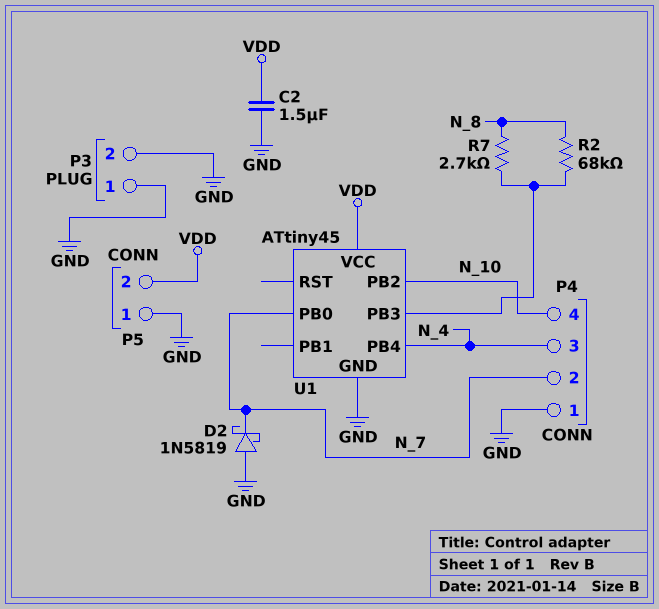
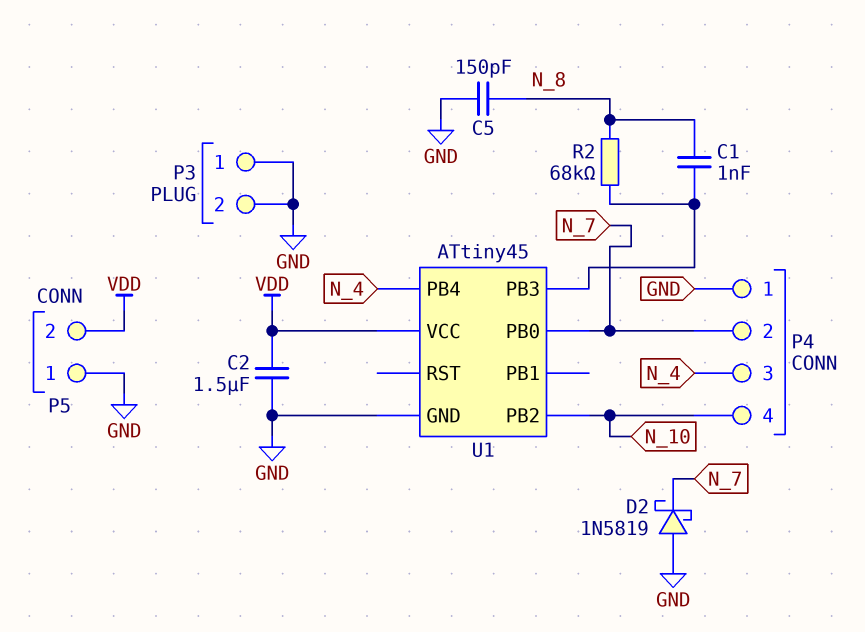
C1: none -> 1nF (N_8, U1/PB3)
C5: none -> 150pF (GND, N_8)
R7: 2.7k (N_8, U1/PB3) -> none

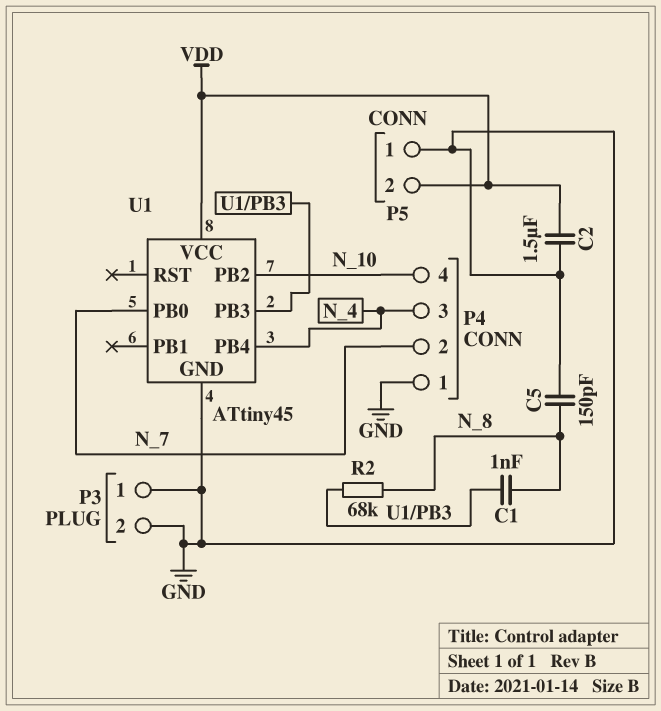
D2: schottky 1N5819 (A GND, K N_7) -> none

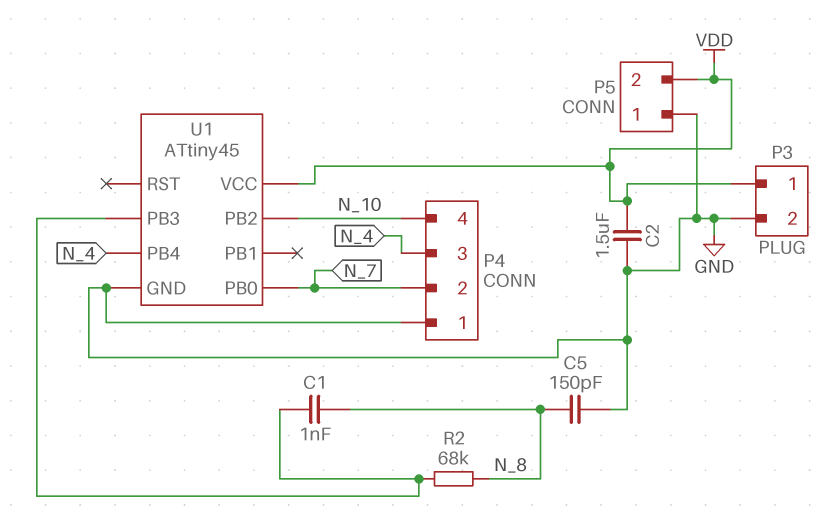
P3 pin 1: GND -> VDD

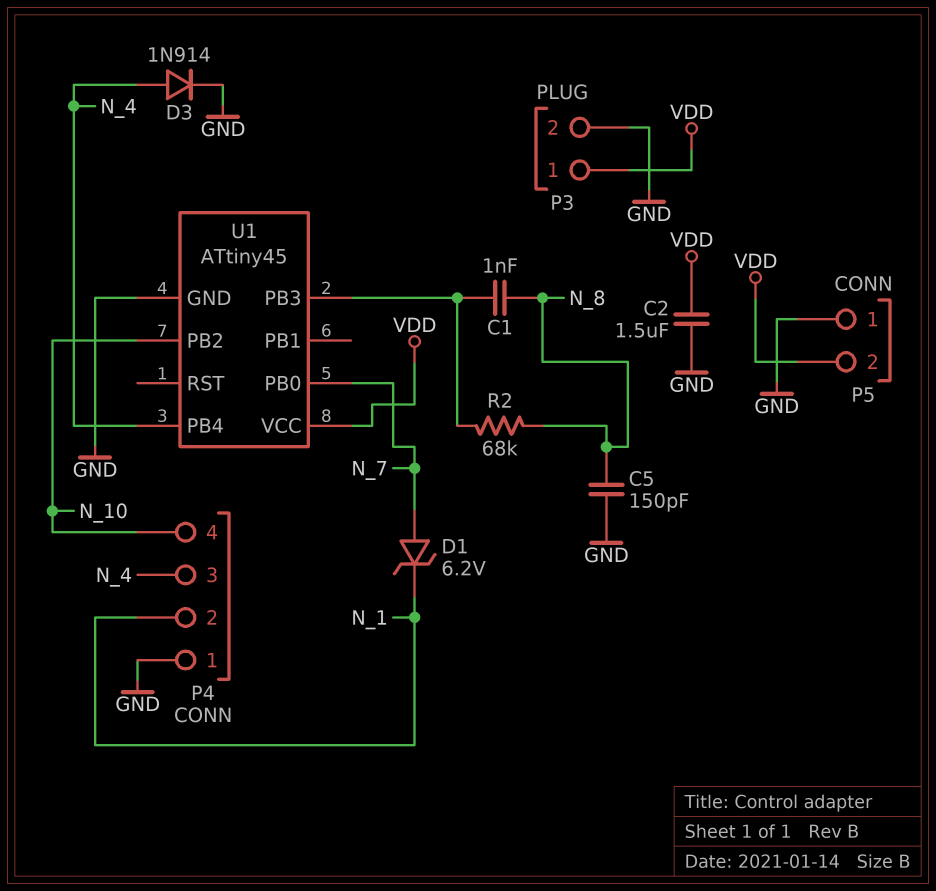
D1: none -> zener 6.2V (A N_7, K N_1)
D3: none -> diode 1N914 (A N_4, K GND)
P4 pin 2: N_7 -> N_1

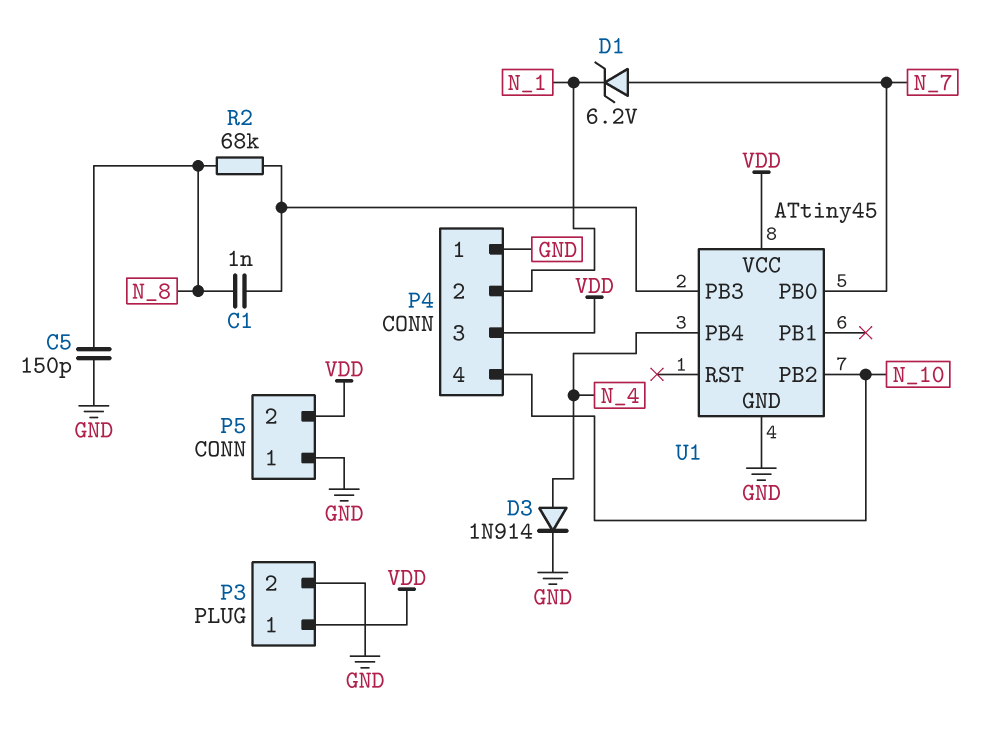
C2: 1.5uF (GND, VDD) -> none
P4 pin 3: N_4 -> VDD

